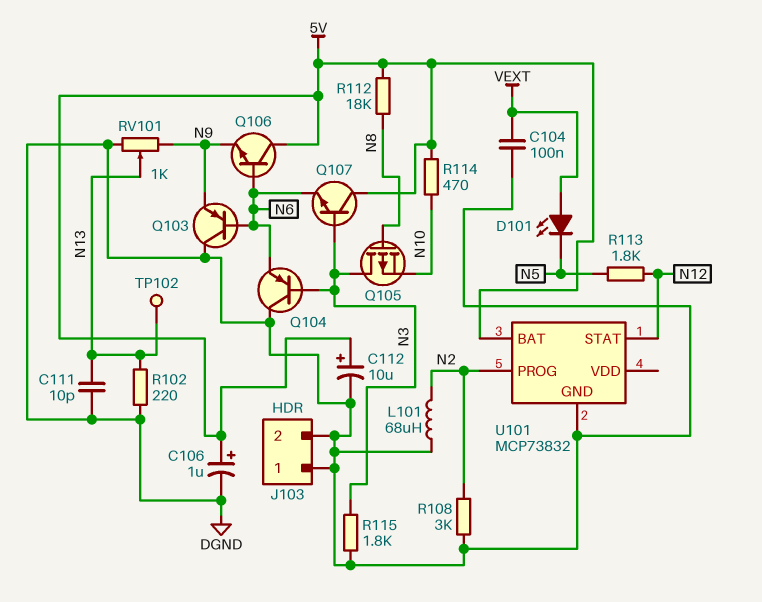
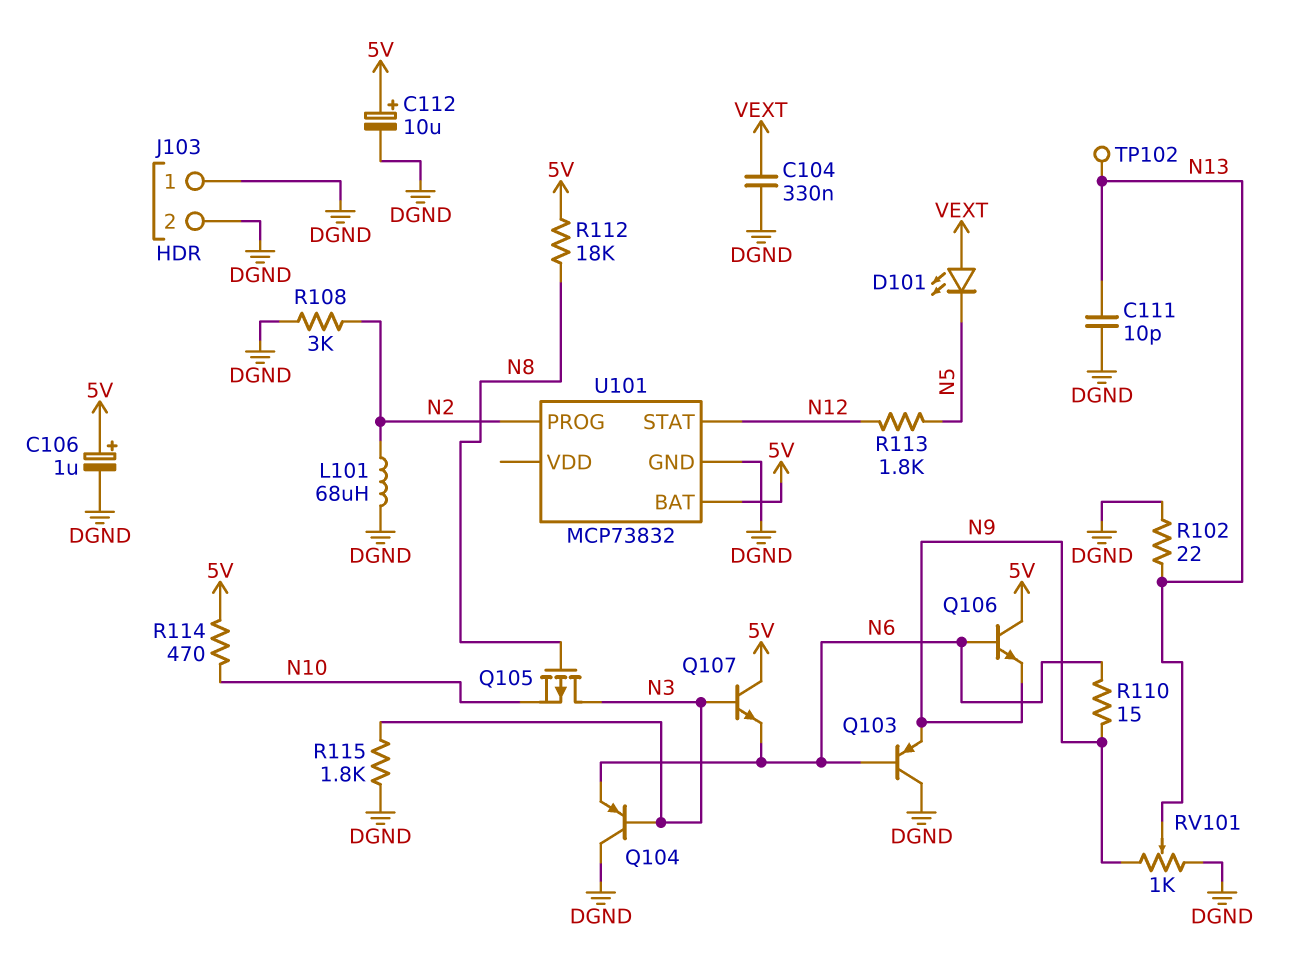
C104: 100nF (DGND, VEXT) -> 330nF (DGND, VEXT)
R102: 220 (DGND, N13) -> 22 (DGND, N13)
R110: none -> 15 (N6, N9)

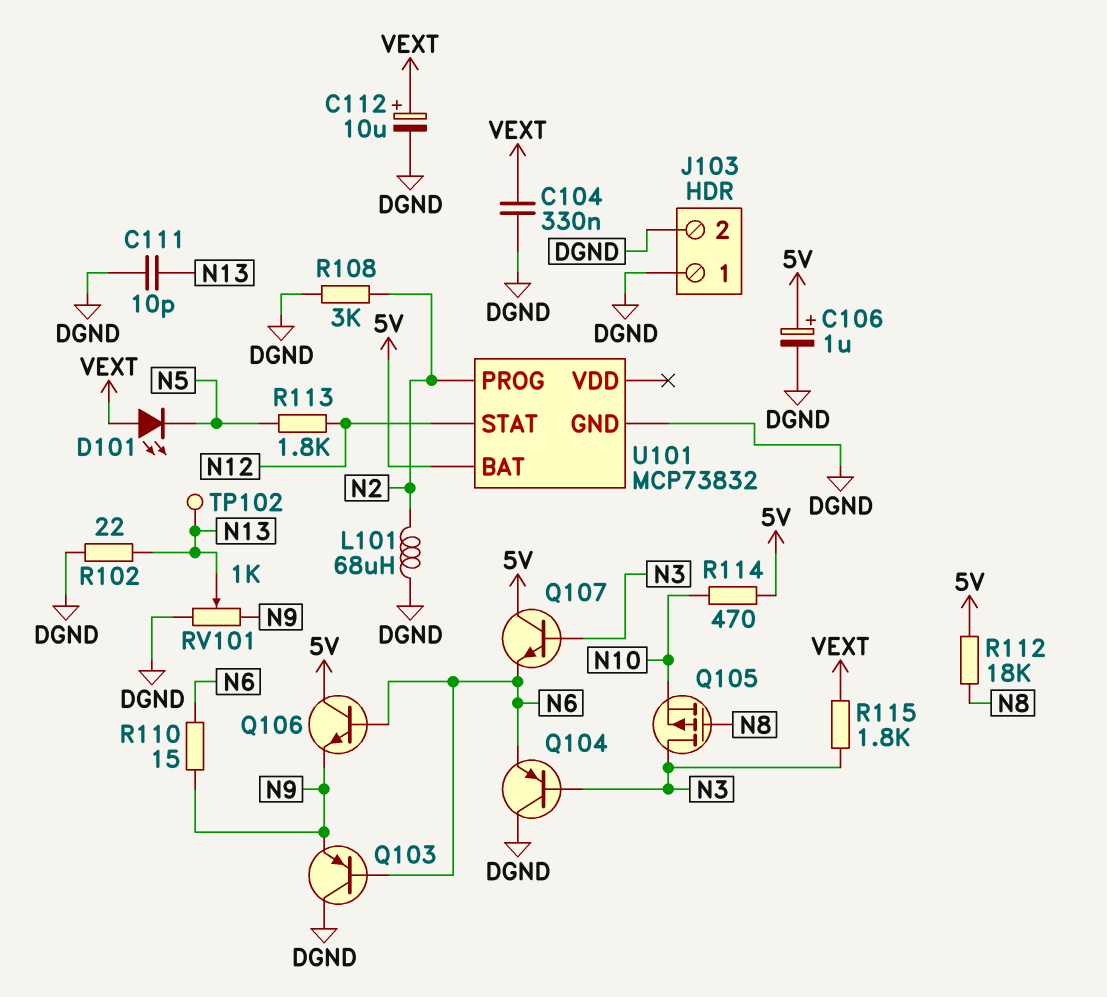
C112: 10uF (plus 5V, minus DGND) -> 10uF (plus VEXT, minus DGND)
R115: 1.8k (DGND, N3) -> 1.8k (N3, VEXT)

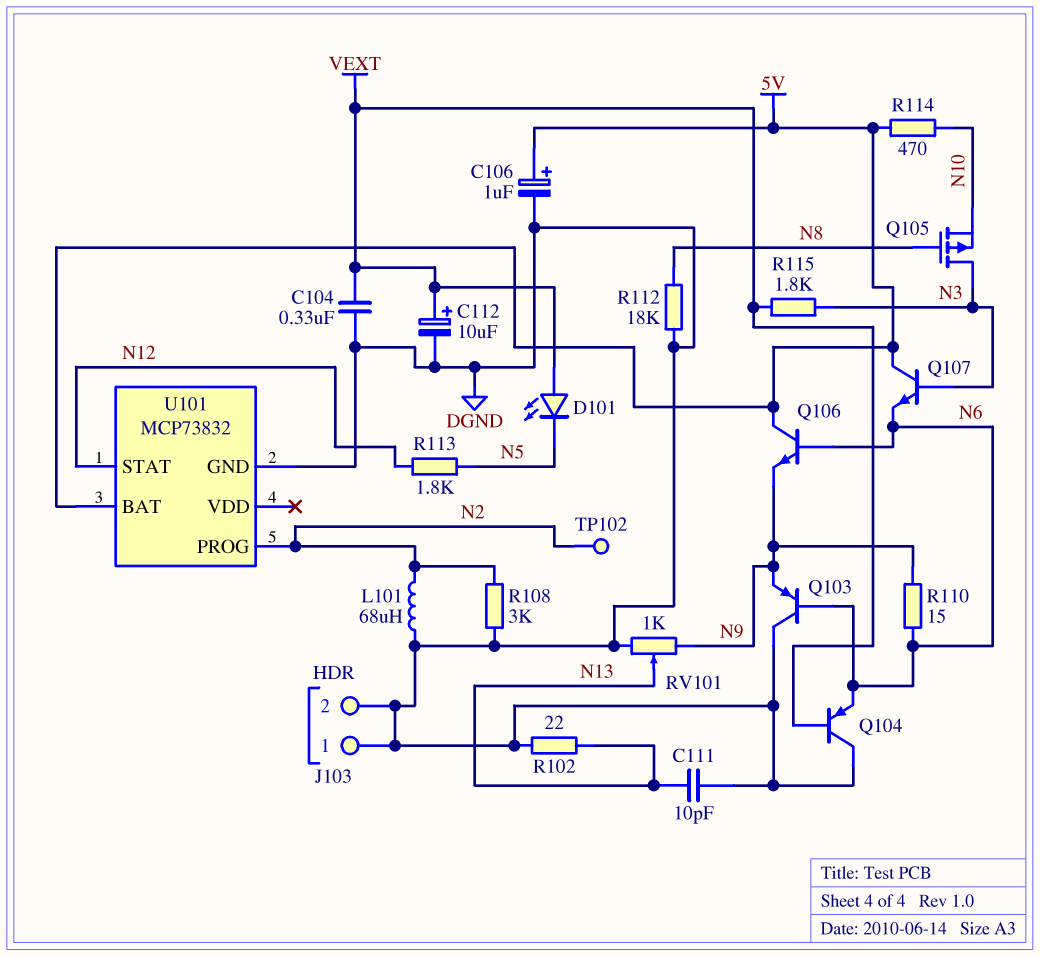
Q104: PNP (B N3, C DGND, E N6) -> PNP (B VEXT, C DGND, E N6)
R112: 18k (5V, N8) -> 18k (DGND, N8)
TP102: test point (N13) -> test point (N2)

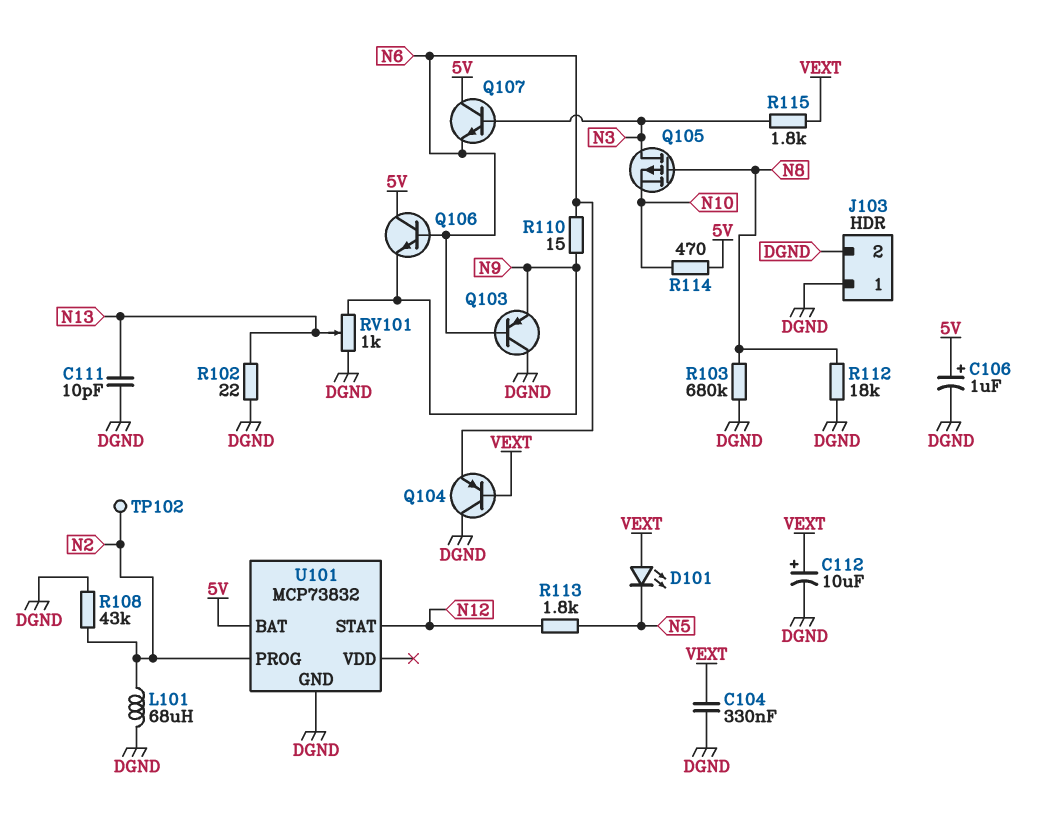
R103: none -> 680k (DGND, N8)
R108: 3k (DGND, N2) -> 43k (DGND, N2)

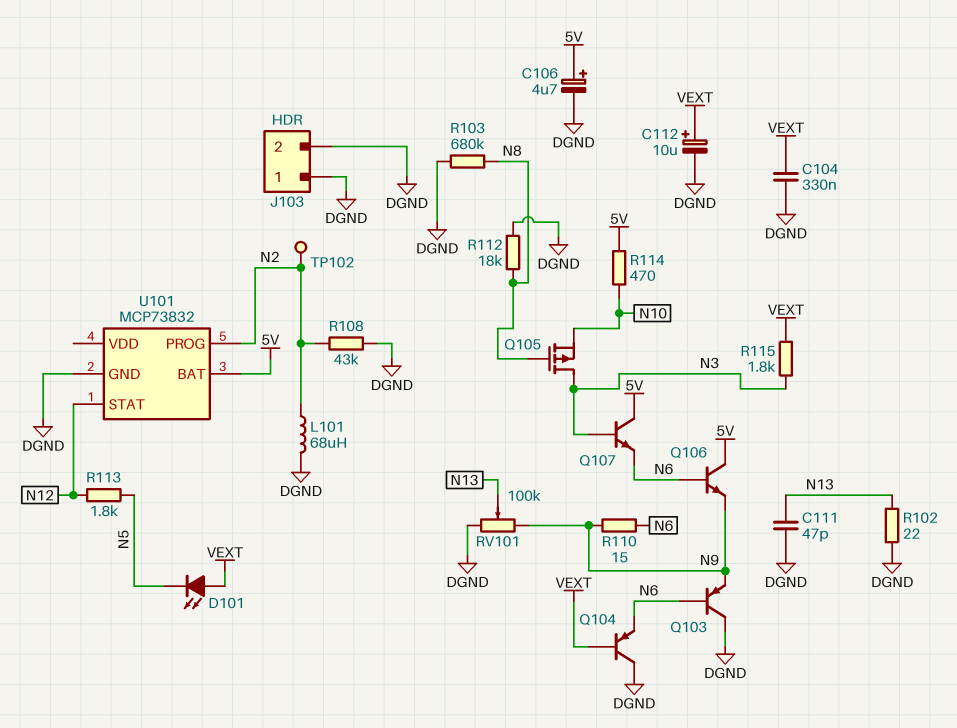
C106: 1uF (plus 5V, minus DGND) -> 4.7uF (plus 5V, minus DGND)
C111: 10pF (DGND, N13) -> 47pF (DGND, N13)
RV101: 1k (DGND, N9, wiper N13) -> 100k (DGND, N9, wiper N13)

